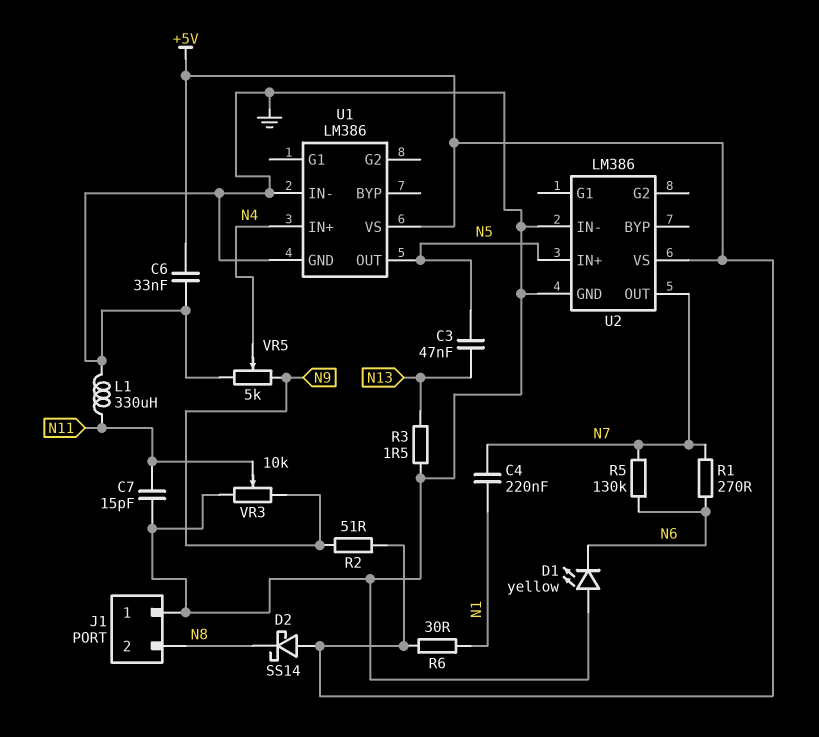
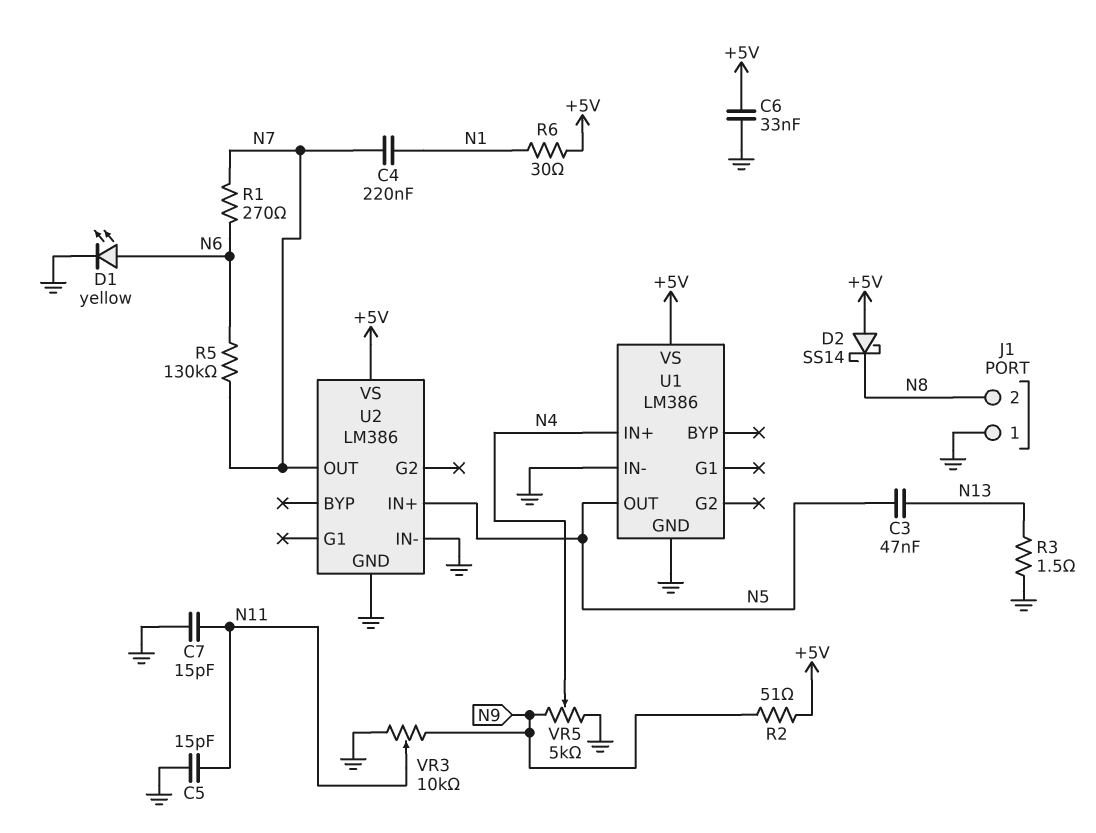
C5: none -> 15pF (GND, N11)
D1: LED yellow (A GND, K N6) -> LED yellow (A N6, K GND)
L1: 330uH (GND, N11) -> none

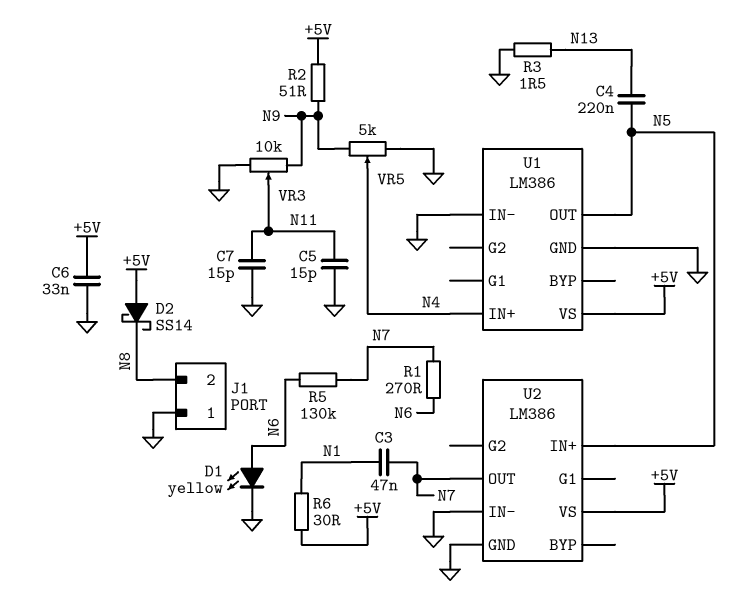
C3: 47nF (N5, N13) -> 47nF (N1, N7)
C4: 220nF (N1, N7) -> 220nF (N5, N13)

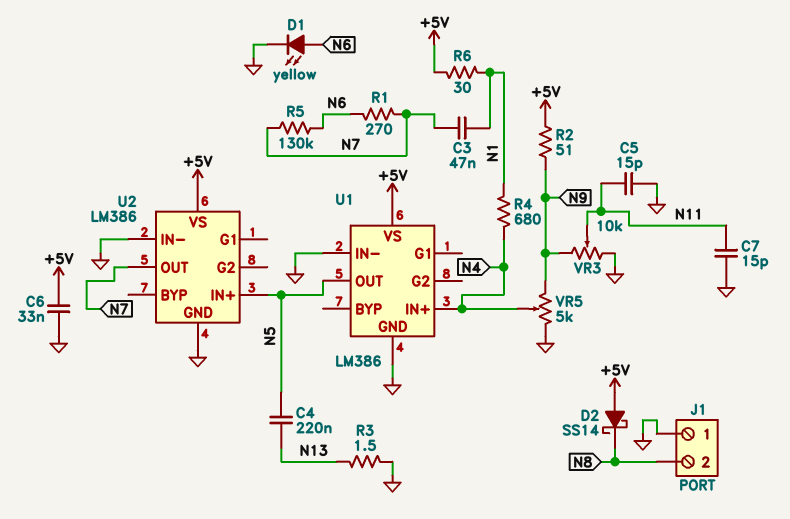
R4: none -> 680 (N1, N4)

